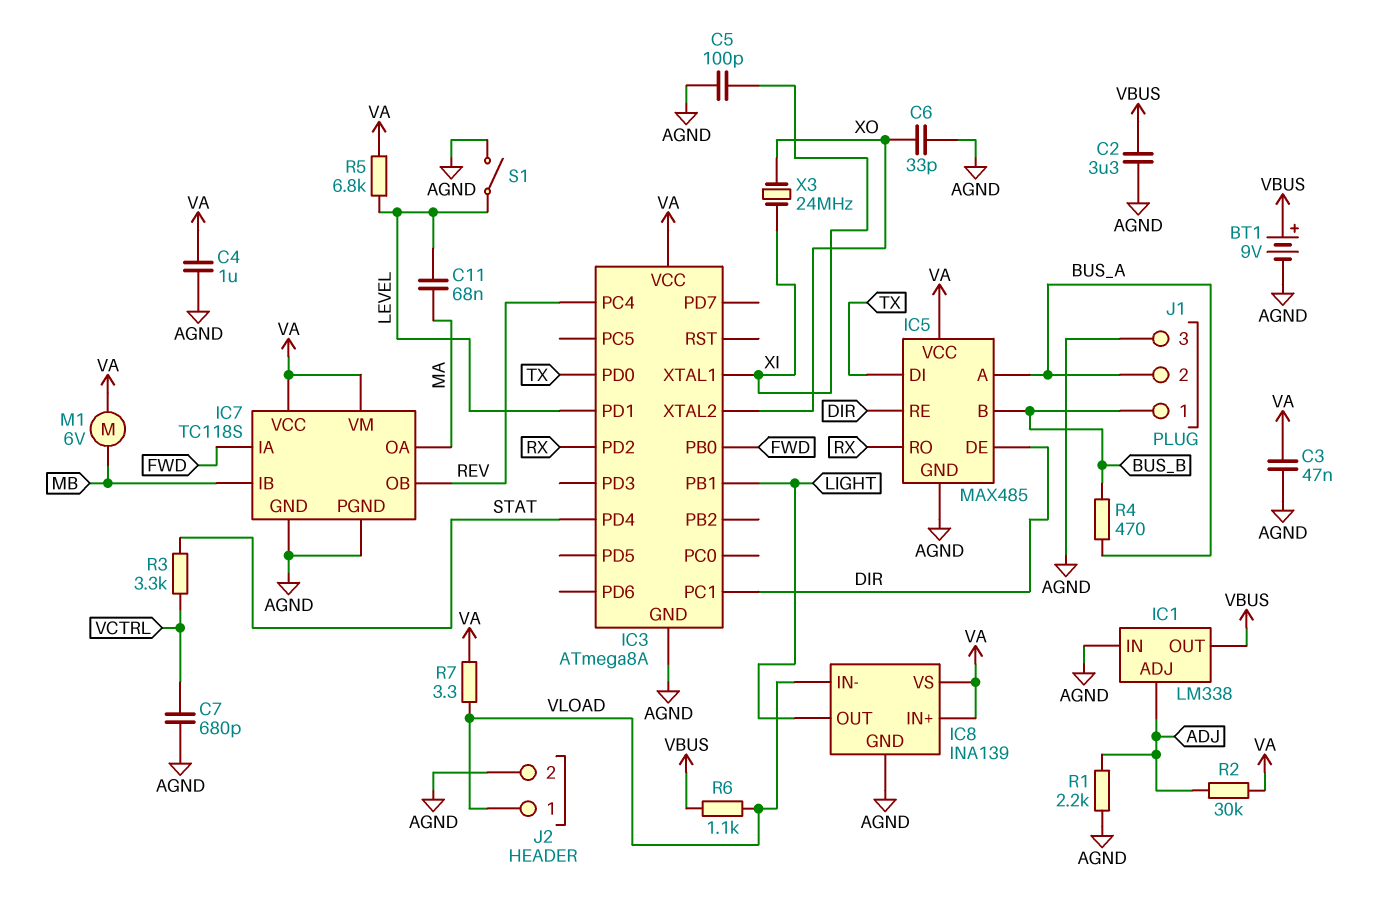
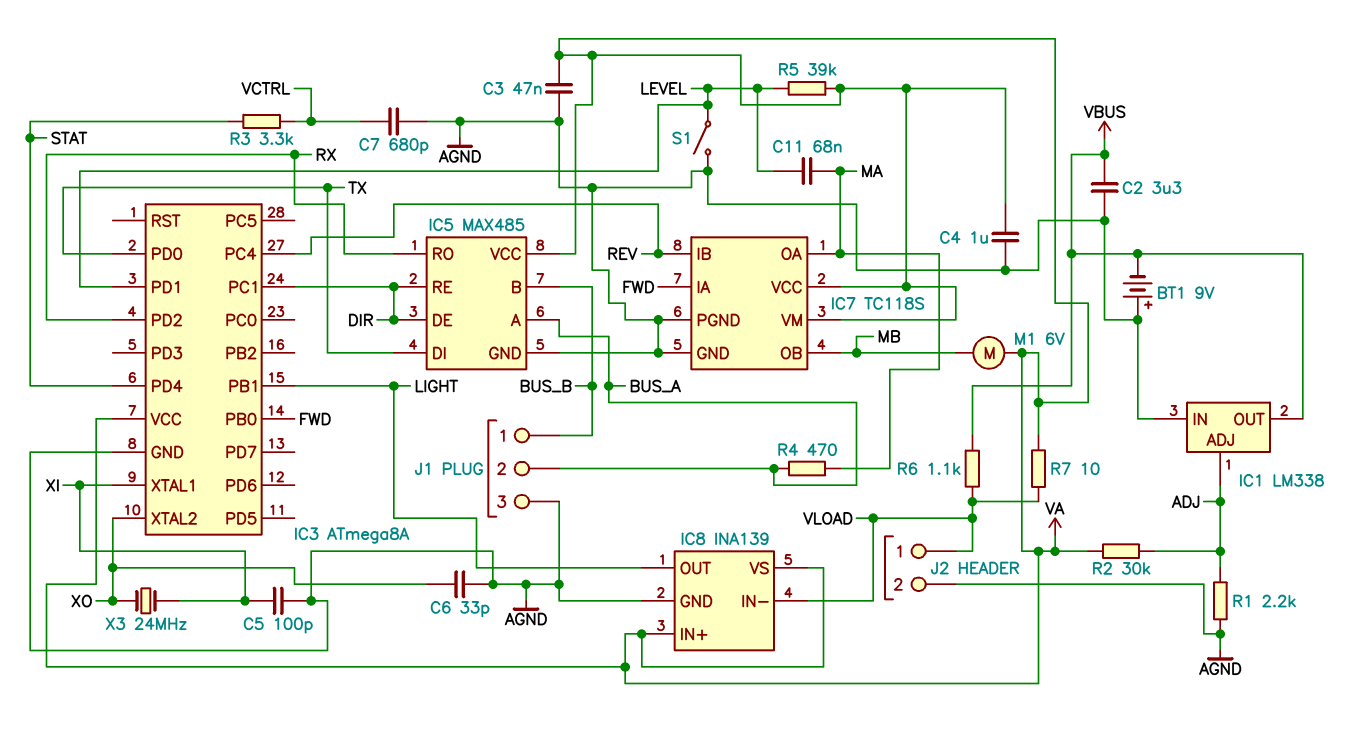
BT1: 9V (plus VBUS, minus AGND) -> 9V (plus AGND, minus VBUS)
IC7 pin IB: MB -> REV
IC7 pin OB: REV -> MB
R4: 470 (BUS_A, BUS_B) -> 470 (BUS_A, MA)
R5: 6.8k (LEVEL, VA) -> 39k (LEVEL, VA)
R7: 3.3 (VA, VLOAD) -> 10 (VA, VLOAD)

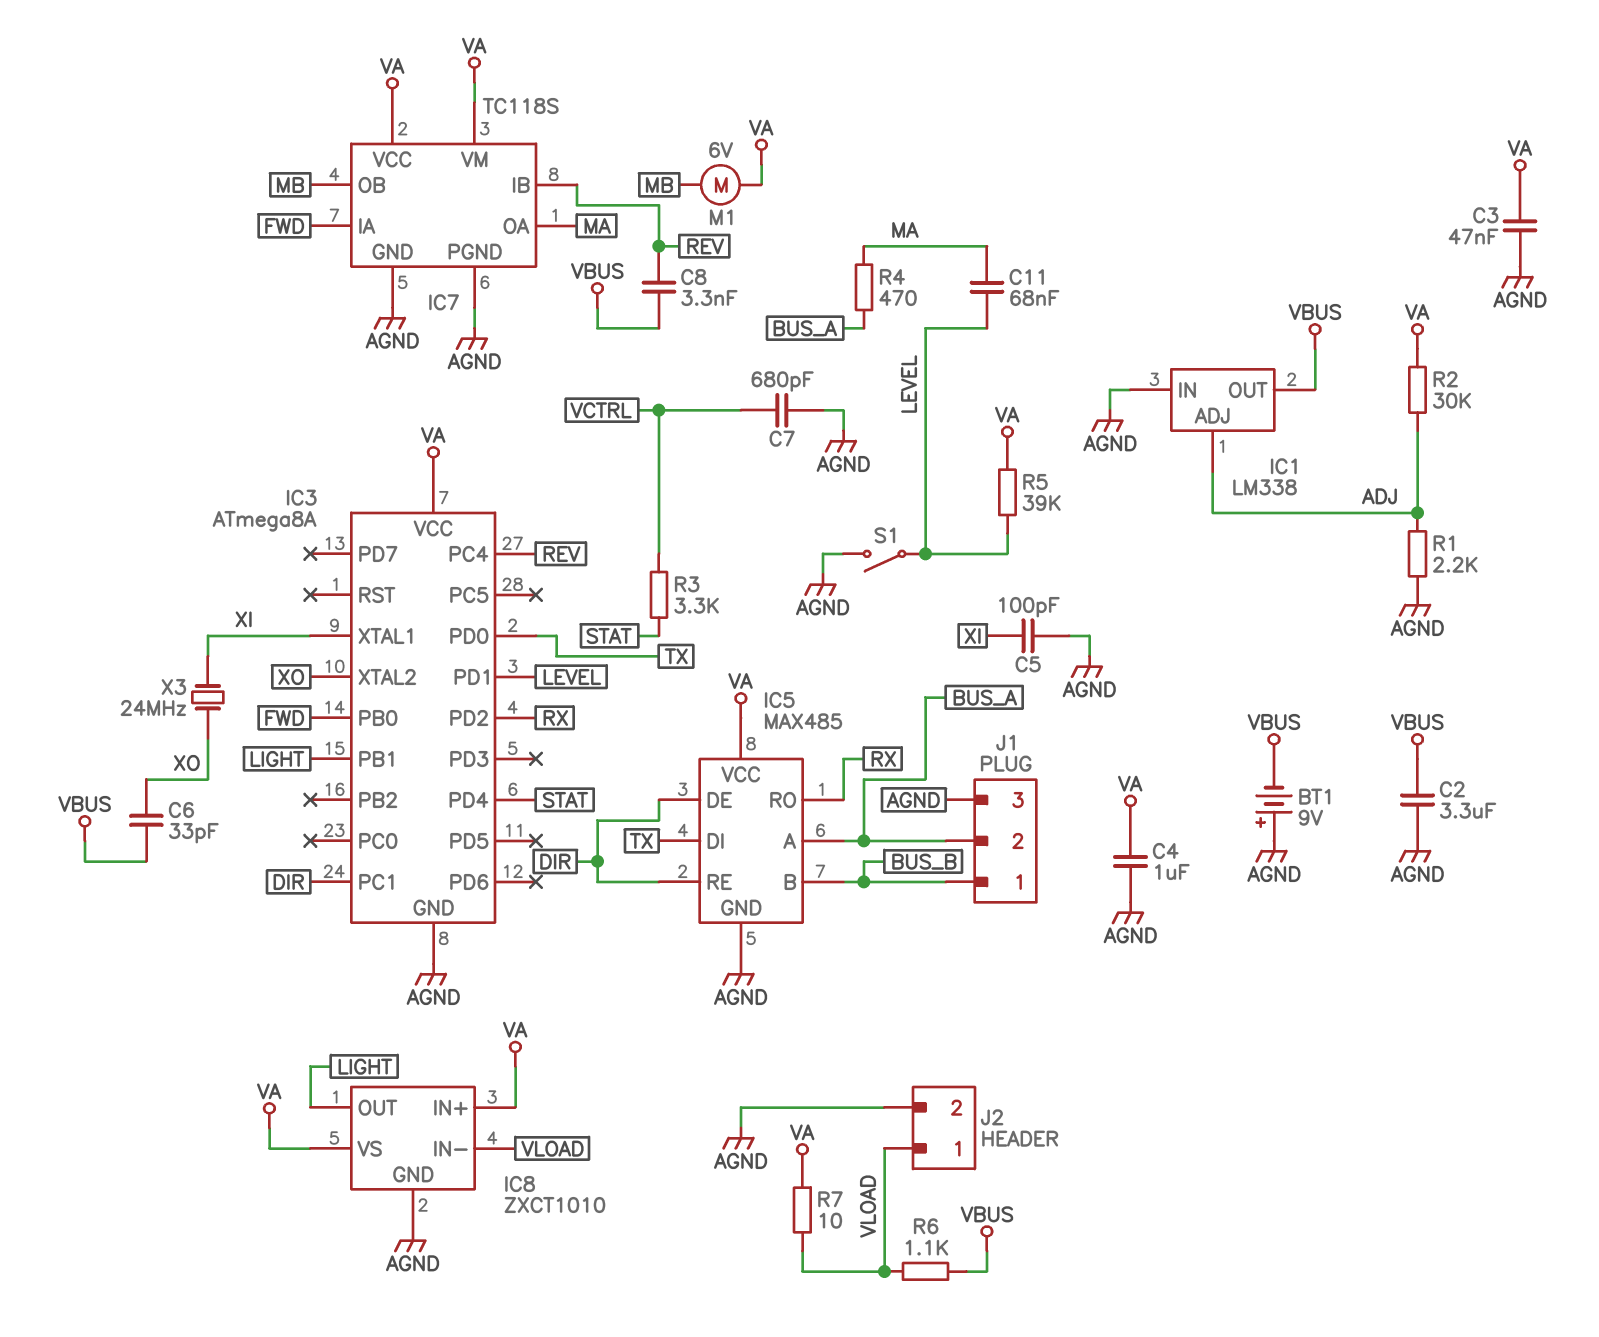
C6: 33pF (AGND, XO) -> 33pF (VBUS, XO)
C8: none -> 3.3nF (REV, VBUS)
IC8: INA139 -> ZXCT1010

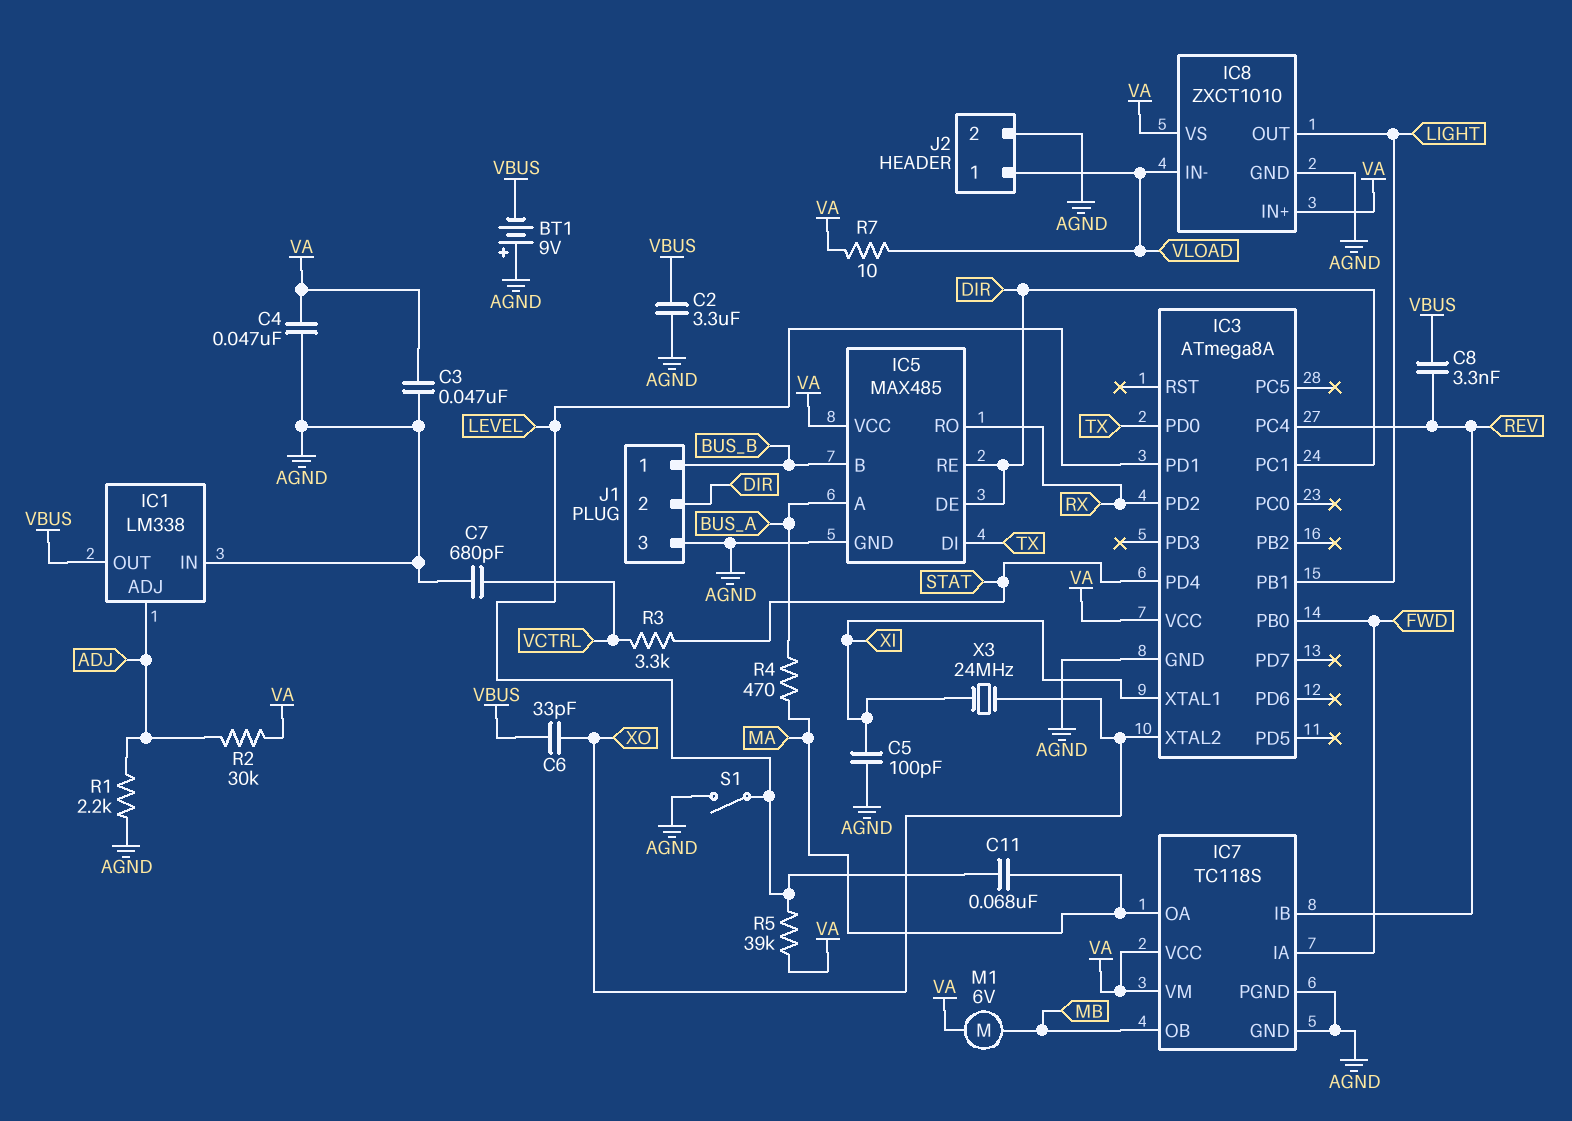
C4: 1uF (AGND, VA) -> 47nF (AGND, VA)
J1 pin 2: BUS_A -> DIR
R6: 1.1k (VBUS, VLOAD) -> none

